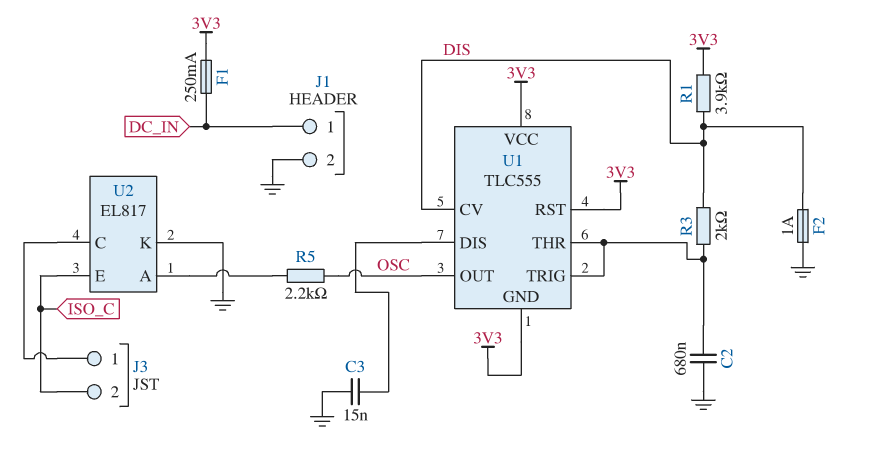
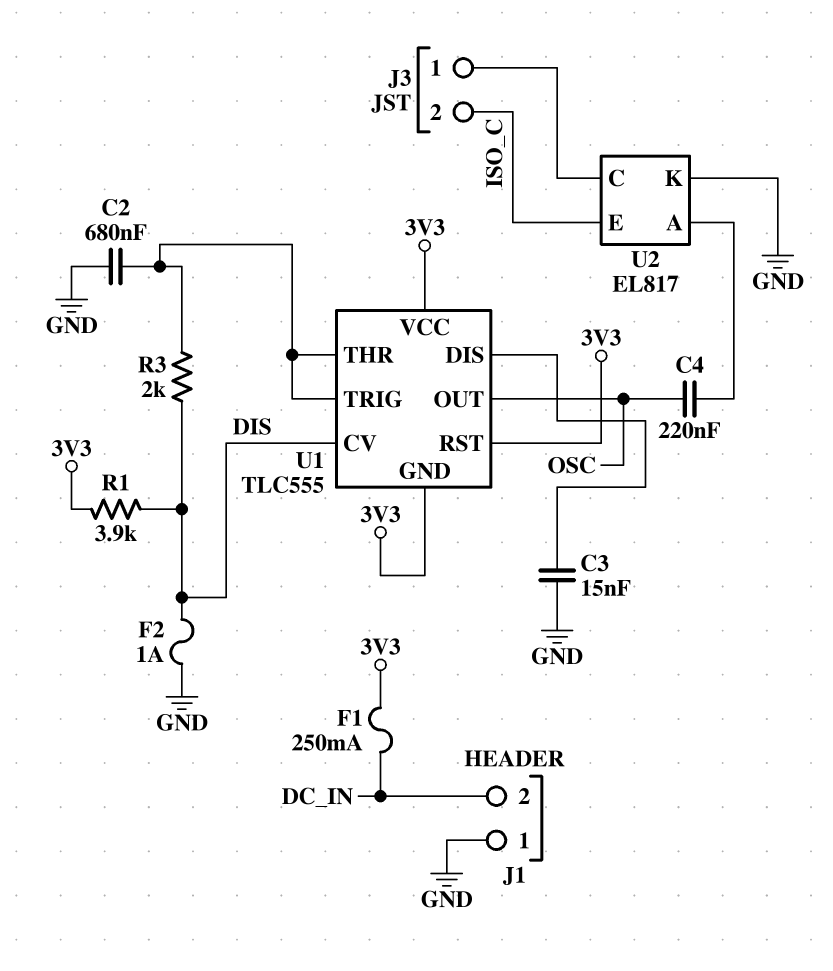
C4: none -> 220nF (OSC, U2/A)
J1 pin 1: DC_IN -> GND
J1 pin 2: GND -> DC_IN
R5: 2.2k (OSC, U2/A) -> none

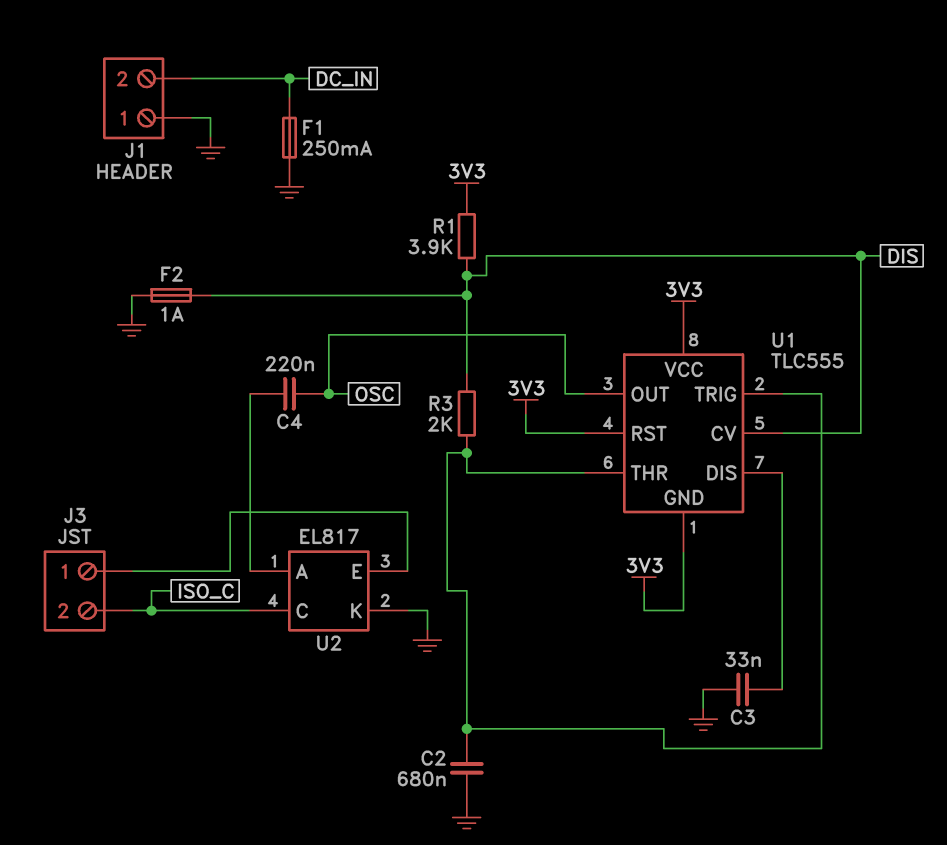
C3: 15nF (GND, U1/DIS) -> 33nF (GND, U1/DIS)
F1: 250mA (3V3, DC_IN) -> 250mA (DC_IN, GND)
U2 pin C: J3/1 -> ISO_C
U2 pin E: ISO_C -> J3/1

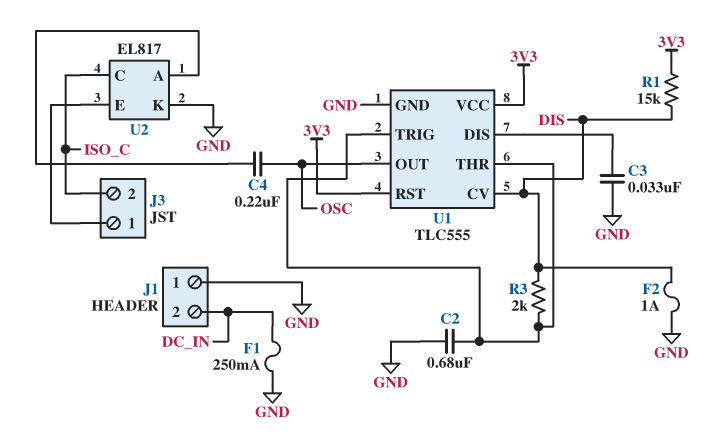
R1: 3.9k (3V3, DIS) -> 15k (3V3, DIS)
U1 pin GND: 3V3 -> GND

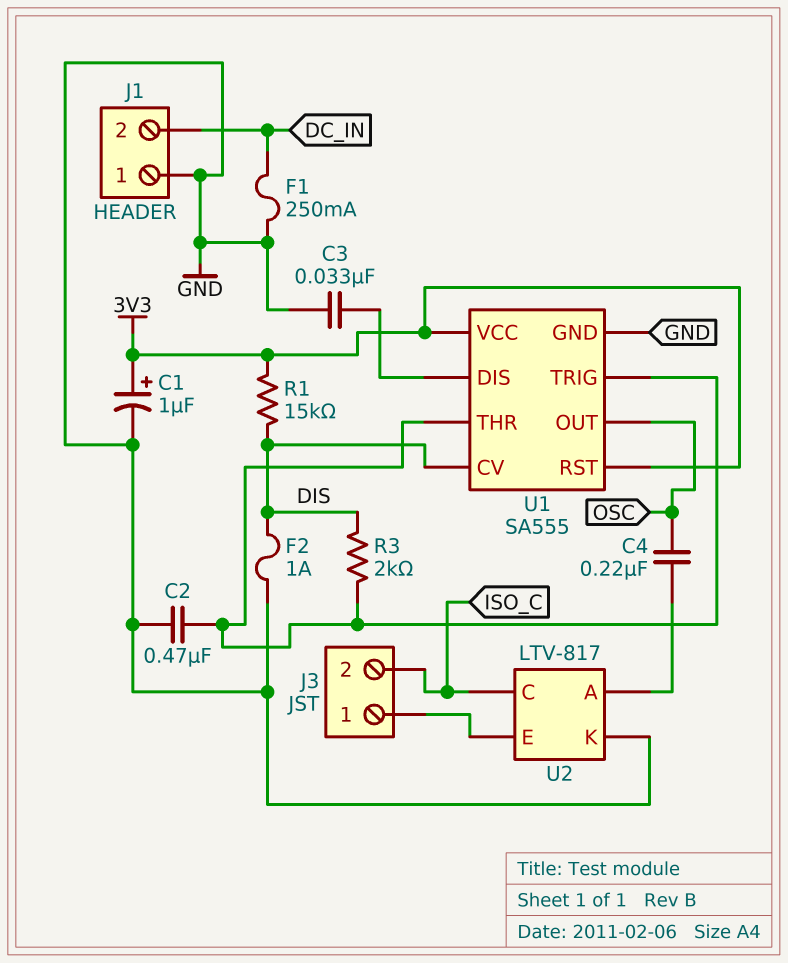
C1: none -> 1uF (plus 3V3, minus GND)
C2: 680nF (GND, U1/THR) -> 470nF (GND, U1/THR)
U1: TLC555 -> SA555
U2: EL817 -> LTV-817

